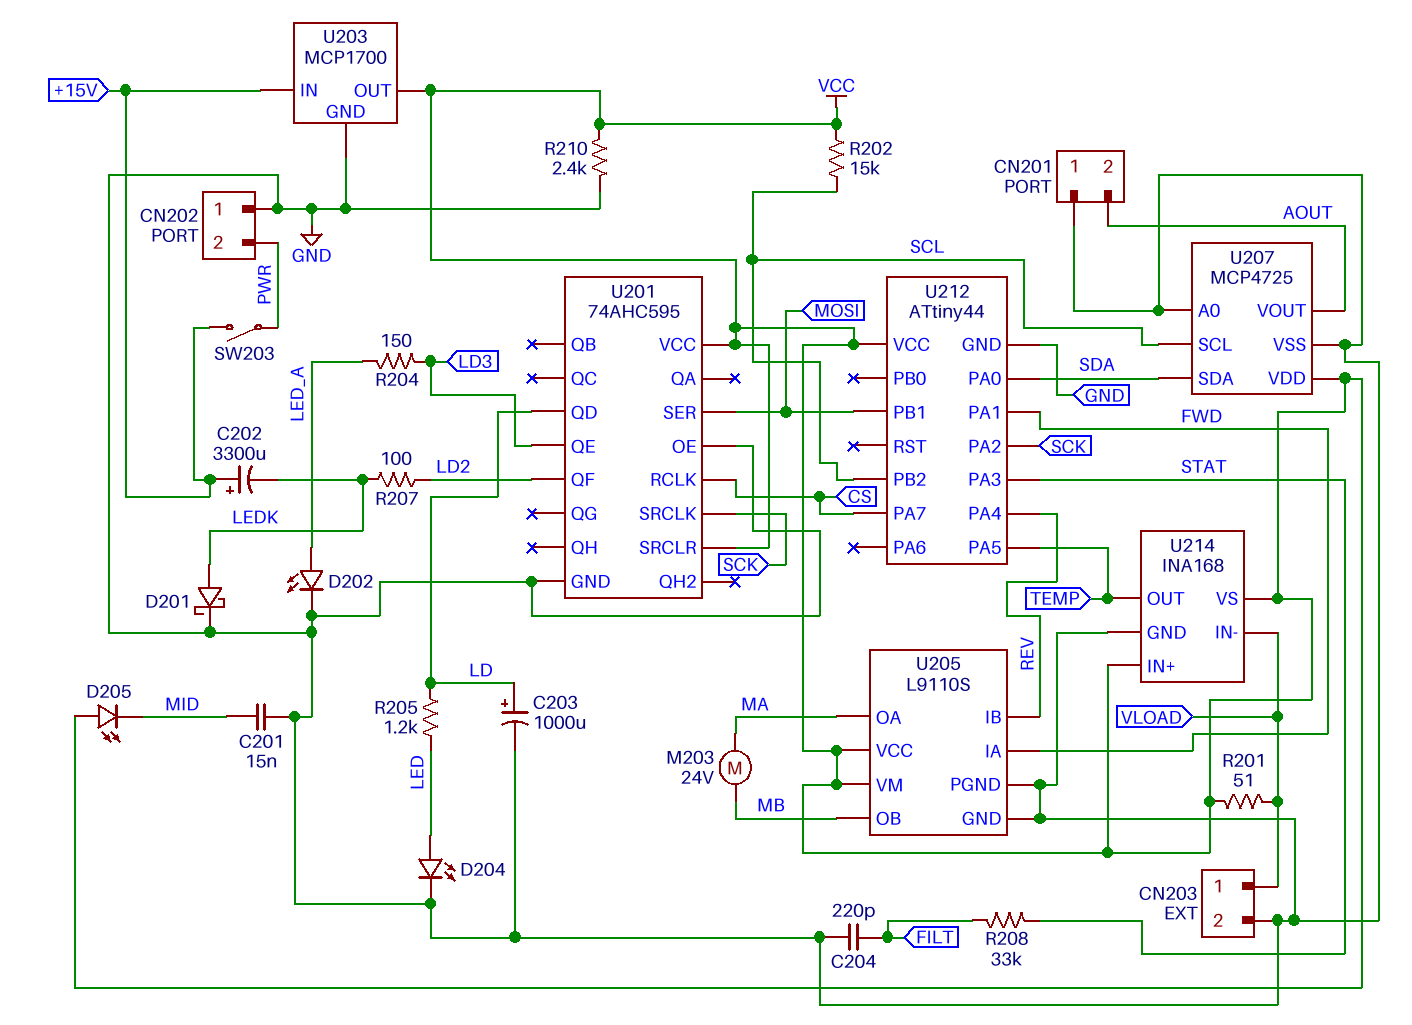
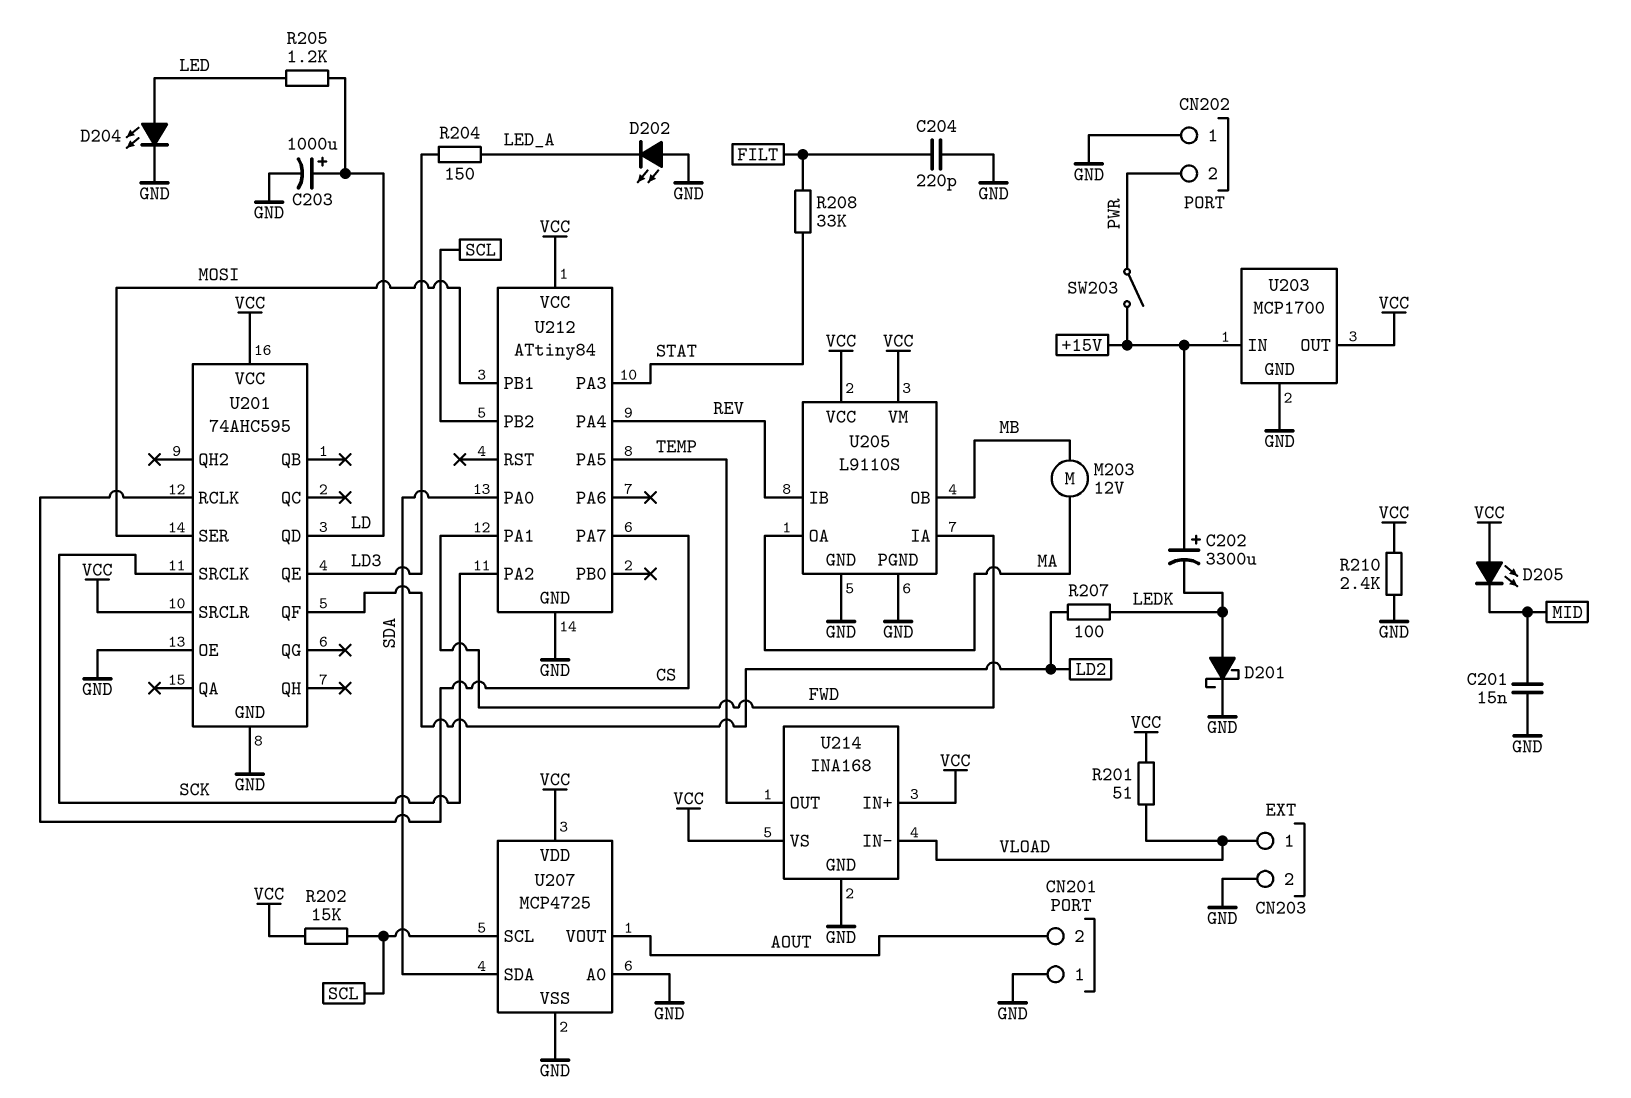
D202: LED (A LED_A, K GND) -> LED (A GND, K LED_A)
M203: motor 24V (MA, MB) -> motor 12V (MA, MB)
U212: ATtiny44 -> ATtiny84

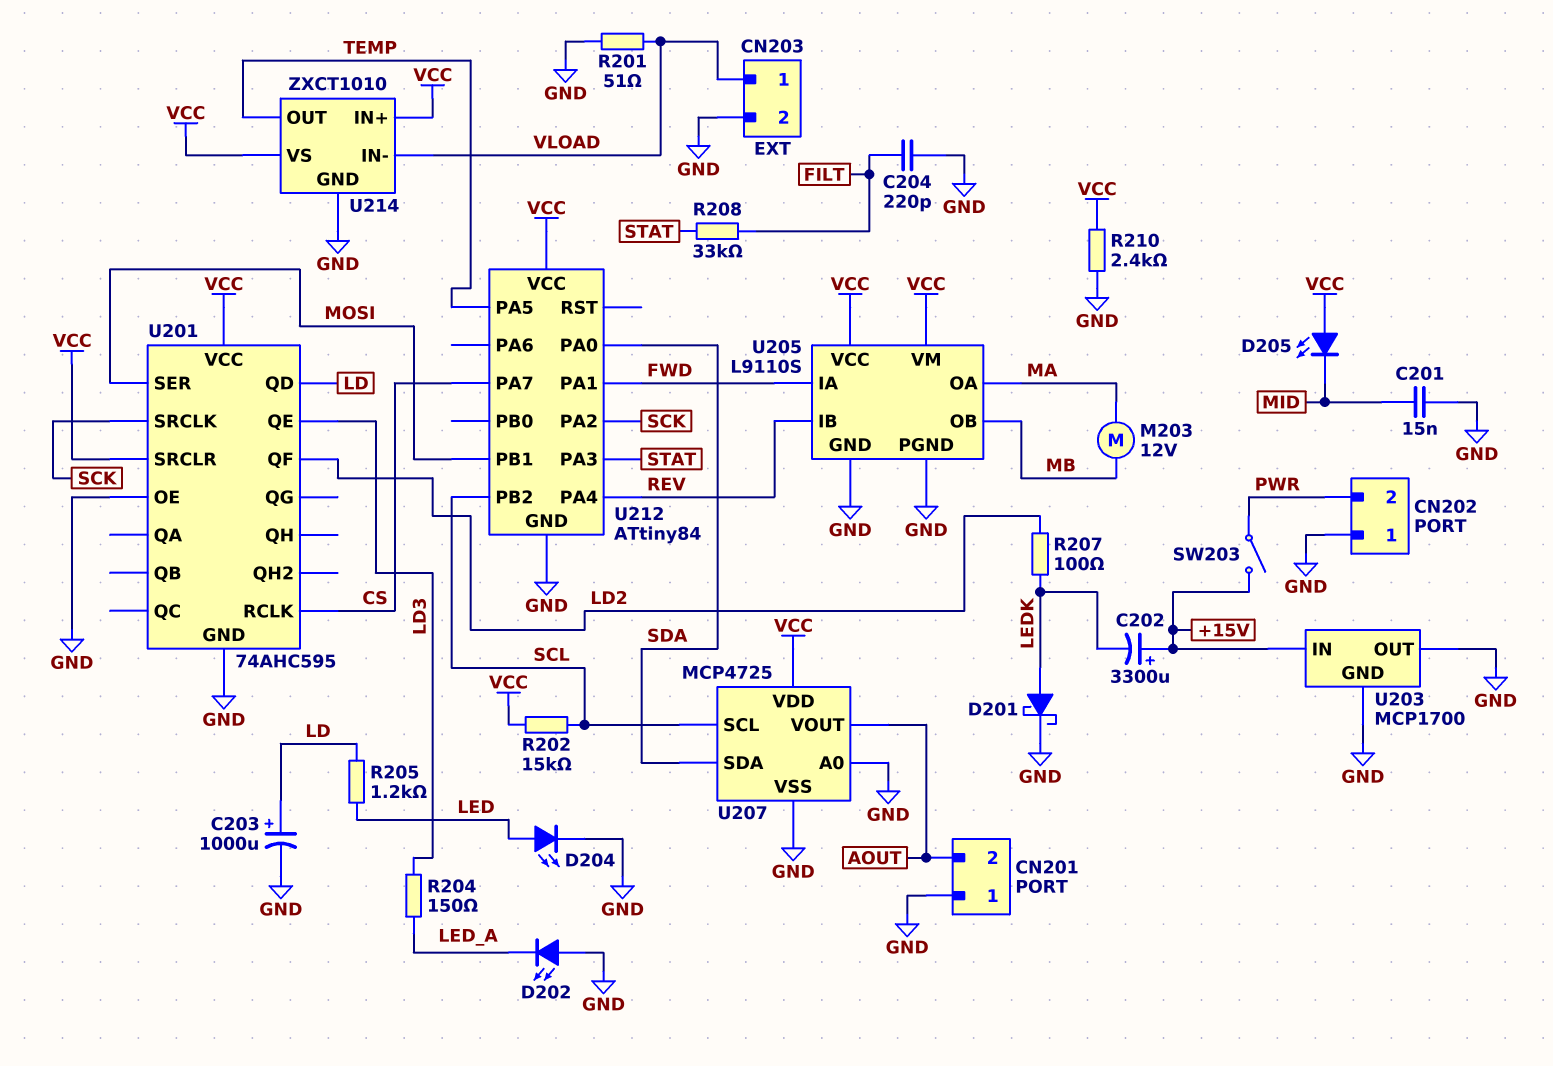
R201: 51 (VCC, VLOAD) -> 51 (GND, VLOAD)
U203 pin OUT: VCC -> GND
U214: INA168 -> ZXCT1010

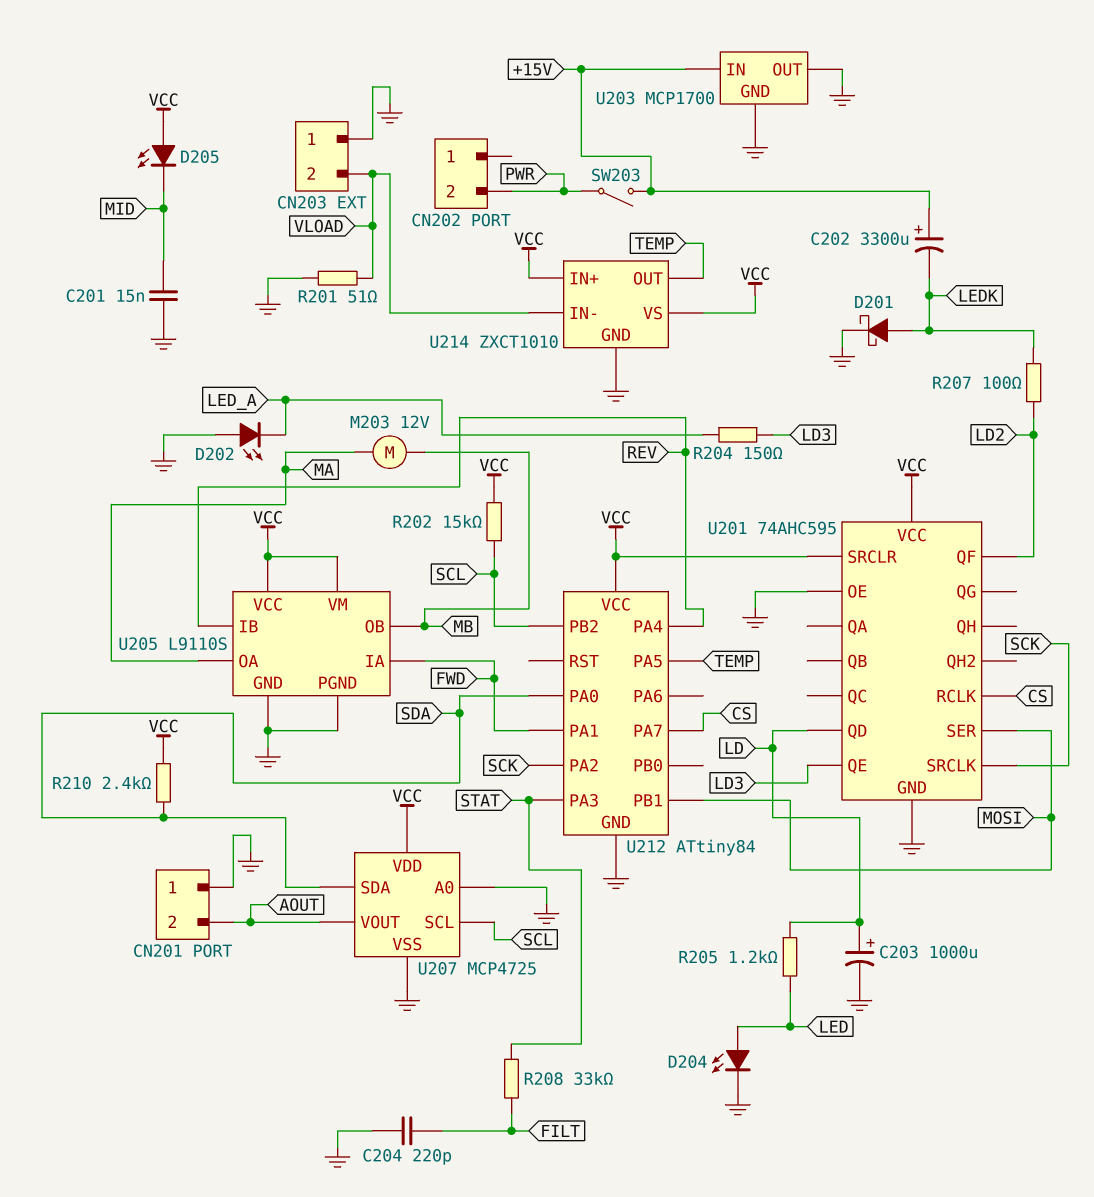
CN202 pin 1: GND -> none
CN203 pin 1: VLOAD -> GND
CN203 pin 2: GND -> VLOAD
R210: 2.4k (GND, VCC) -> 2.4k (SDA, VCC)

